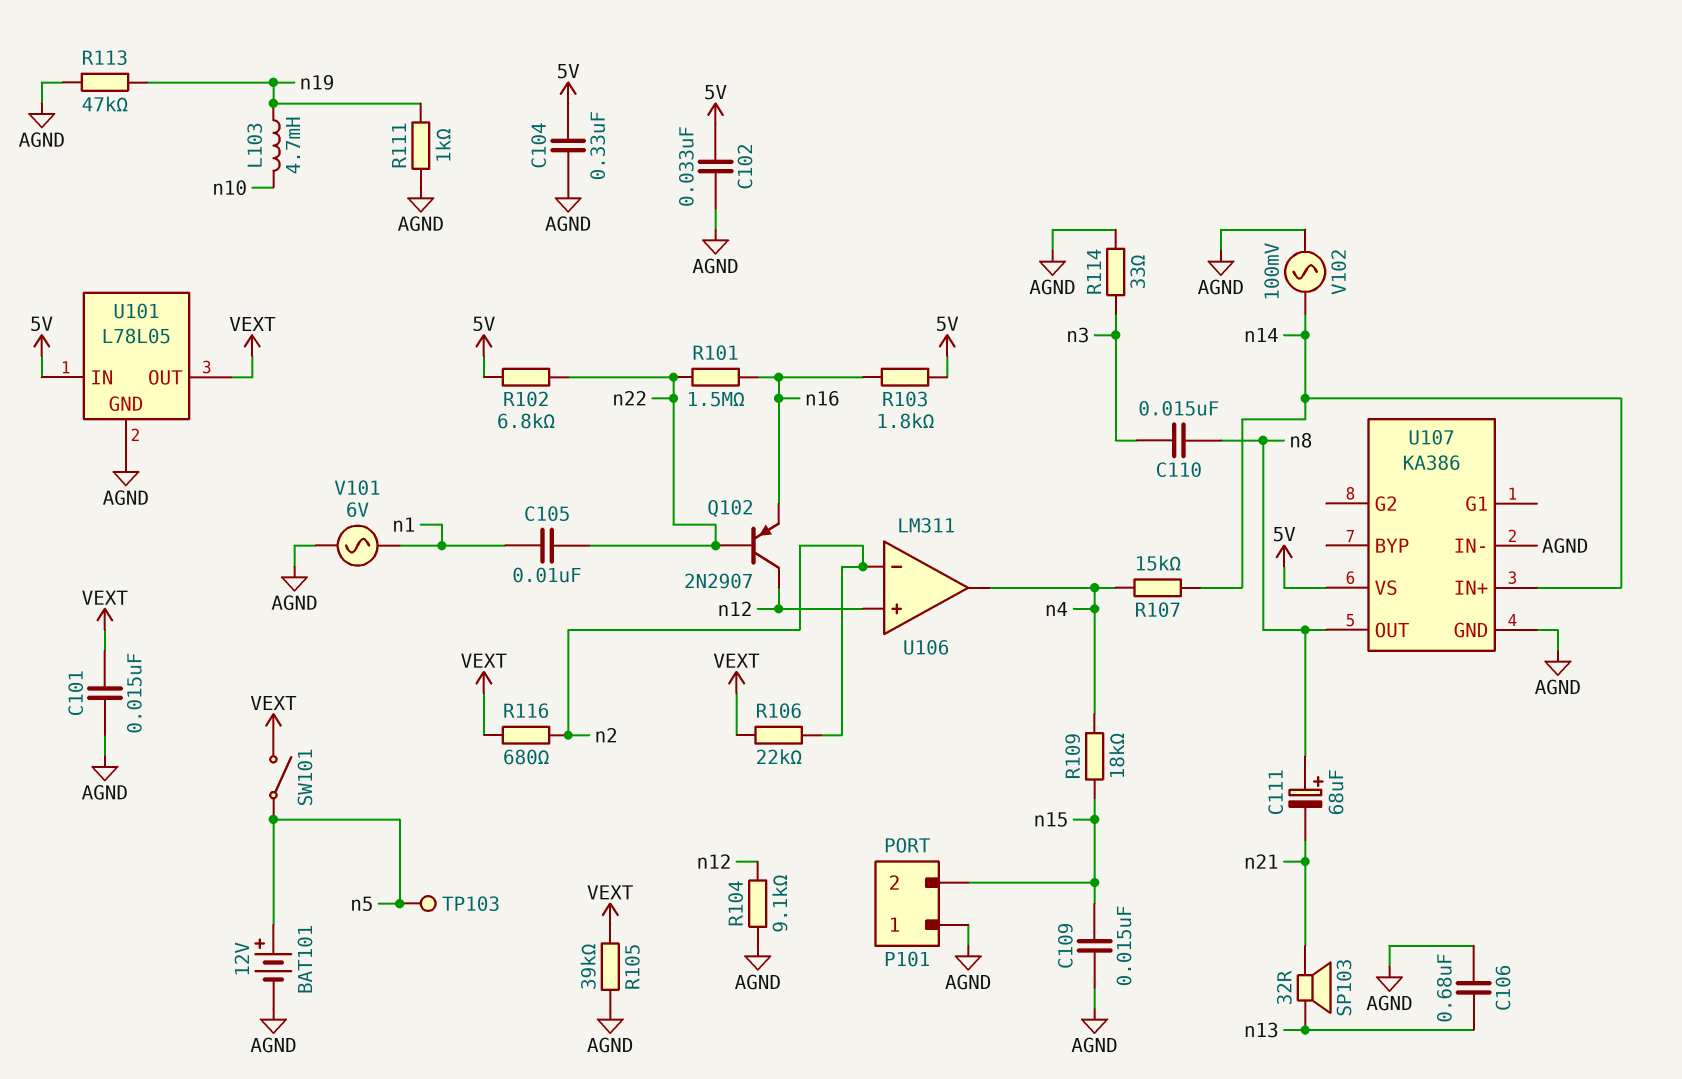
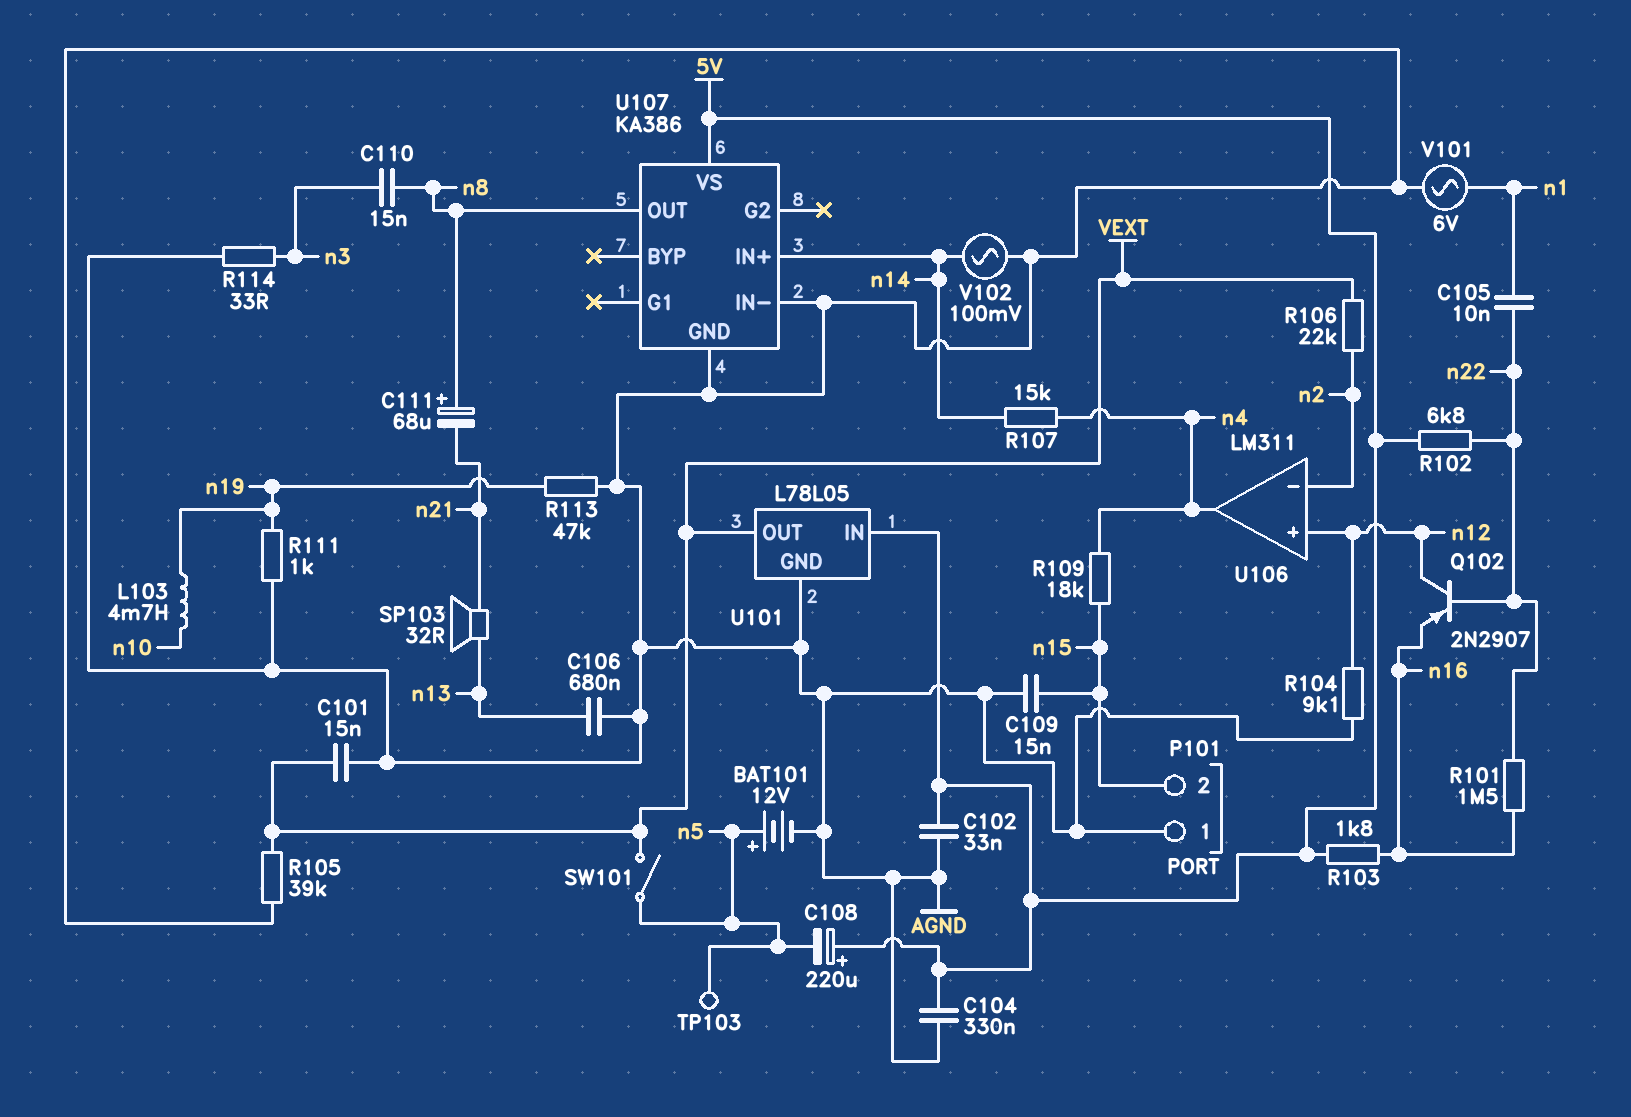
C108: none -> 220uF (plus 5V, minus n5)
R116: 680 (VEXT, n2) -> none

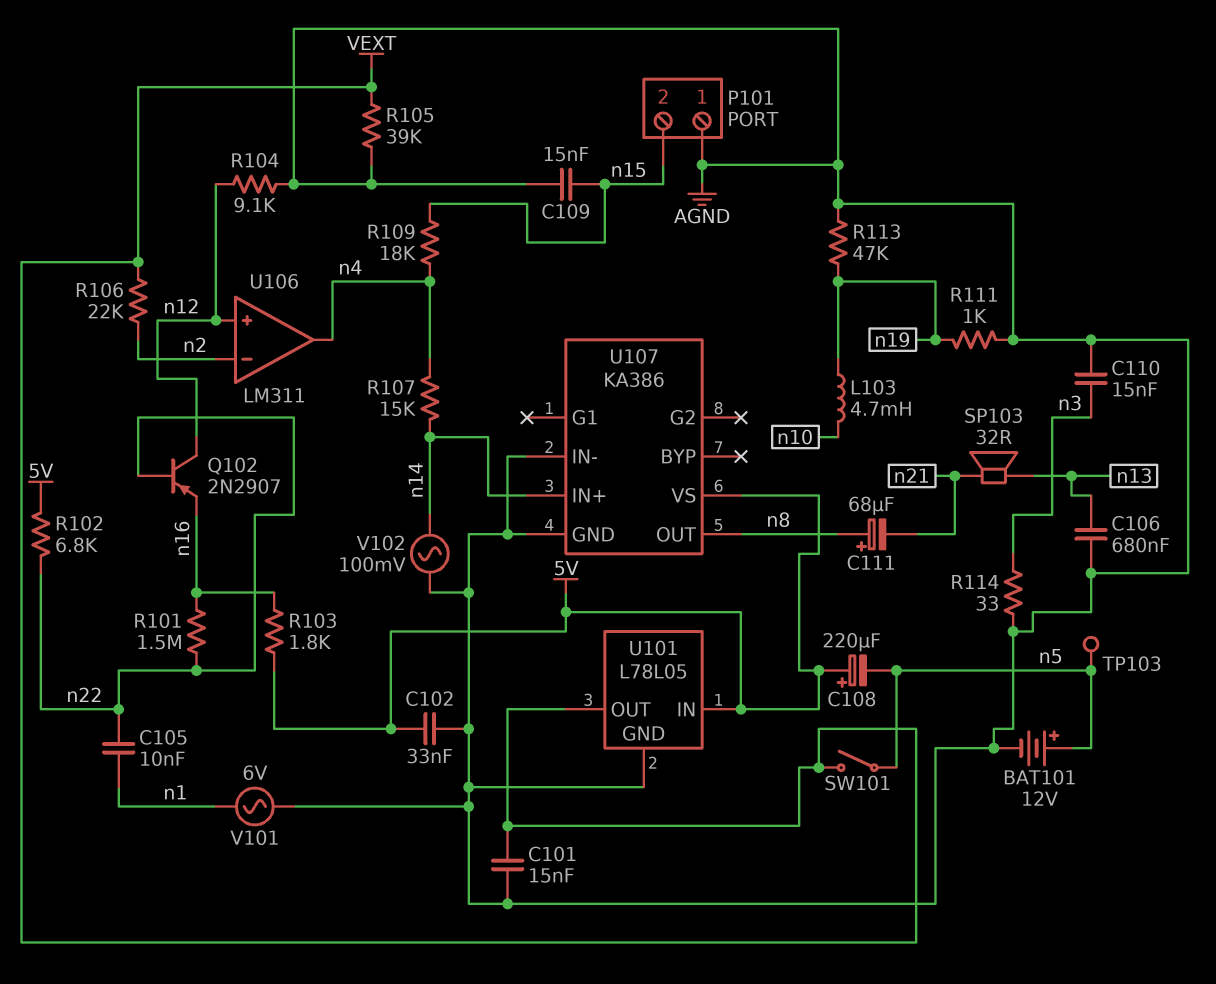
C104: 330nF (5V, AGND) -> none
C110: 15nF (n3, n8) -> 15nF (AGND, n3)

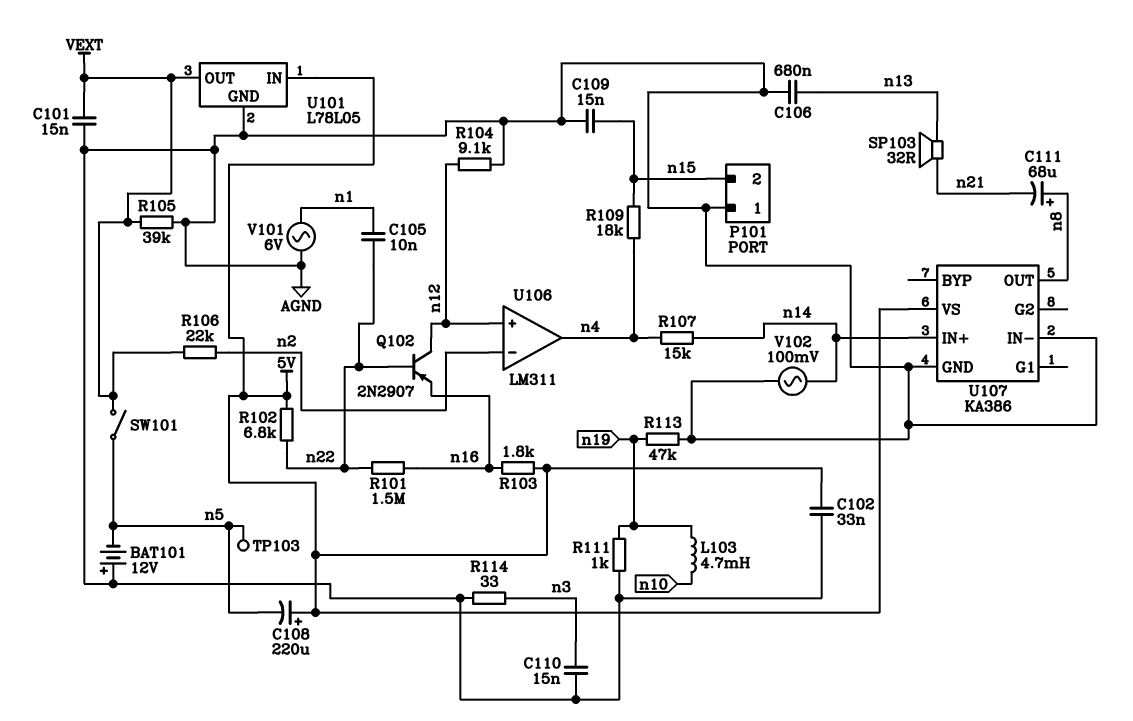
BAT101: 12V (plus n5, minus AGND) -> 12V (plus AGND, minus n5)

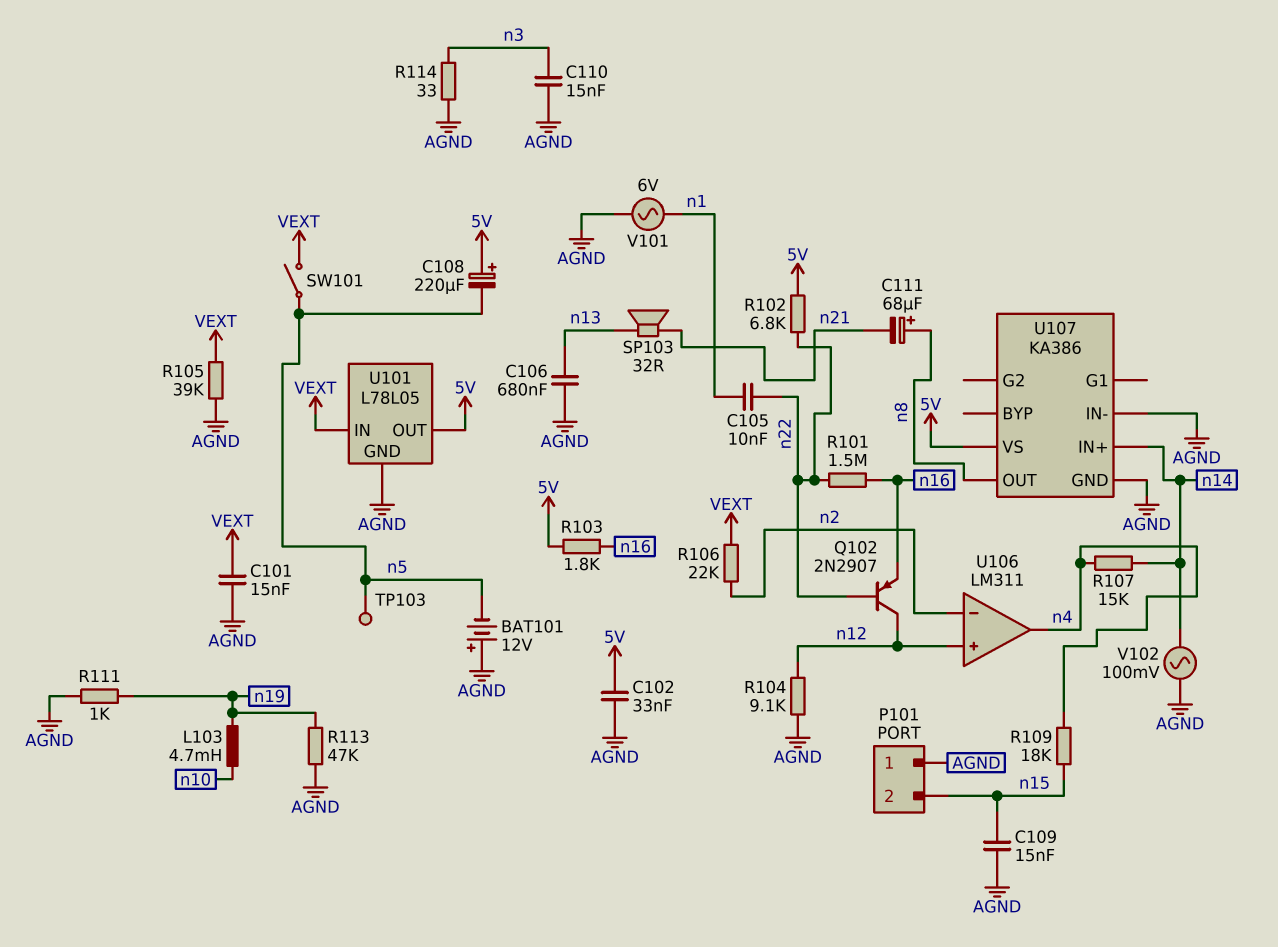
U101 pin IN: 5V -> VEXT
U101 pin OUT: VEXT -> 5V

